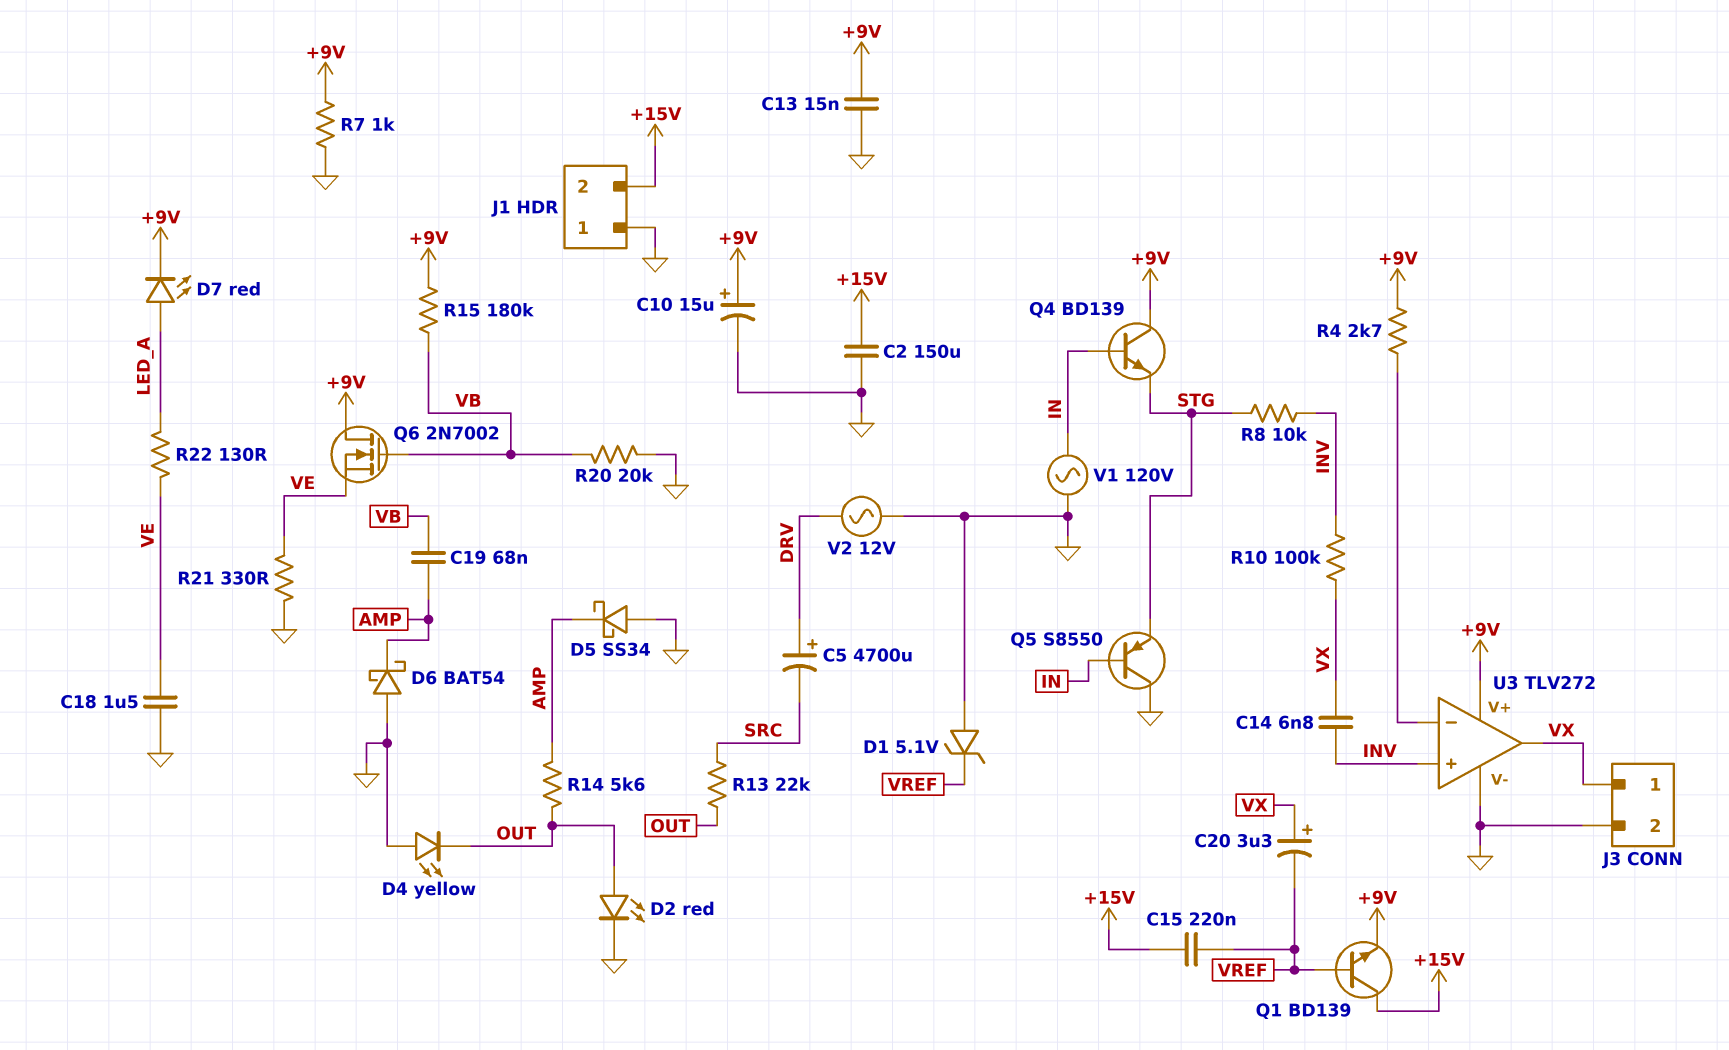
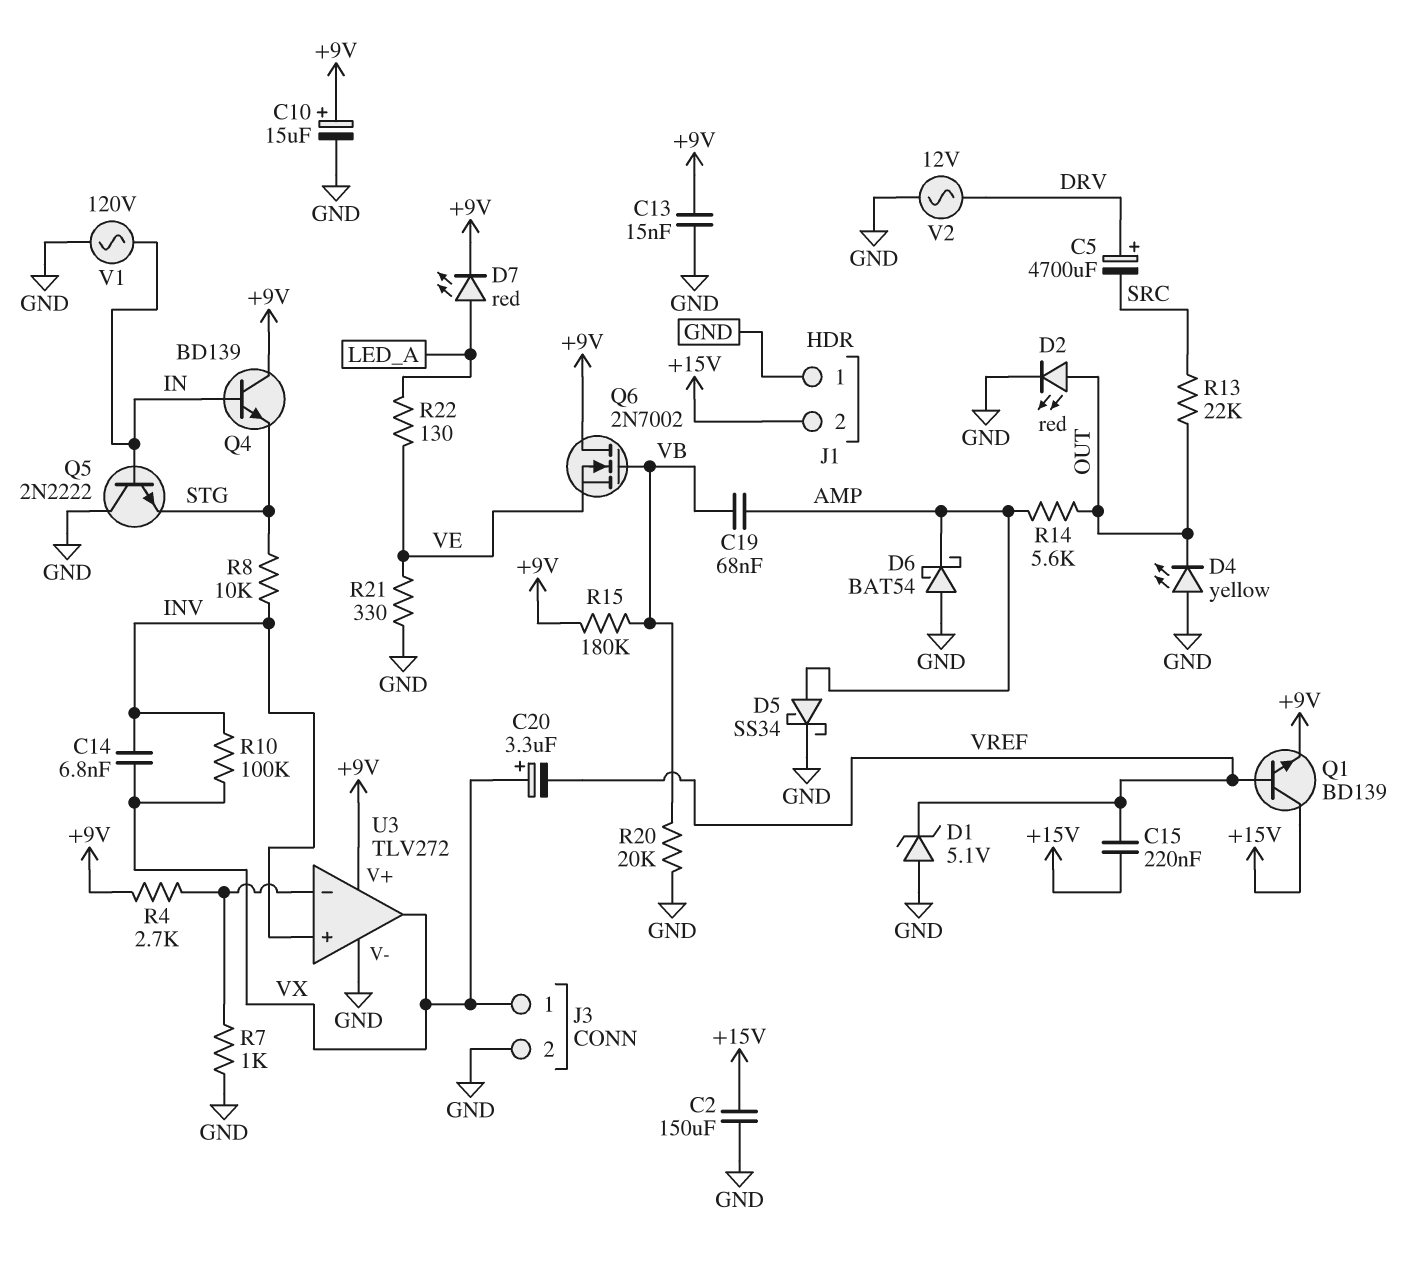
C18: 1.5uF (GND, VE) -> none
D5: schottky SS34 (A GND, K AMP) -> schottky SS34 (A AMP, K GND)
Q5: PNP S8550 (B IN, C GND, E STG) -> NPN 2N2222 (B IN, C GND, E STG)
R7: 1k (+9V, GND) -> 1k (GND, U3/in-)

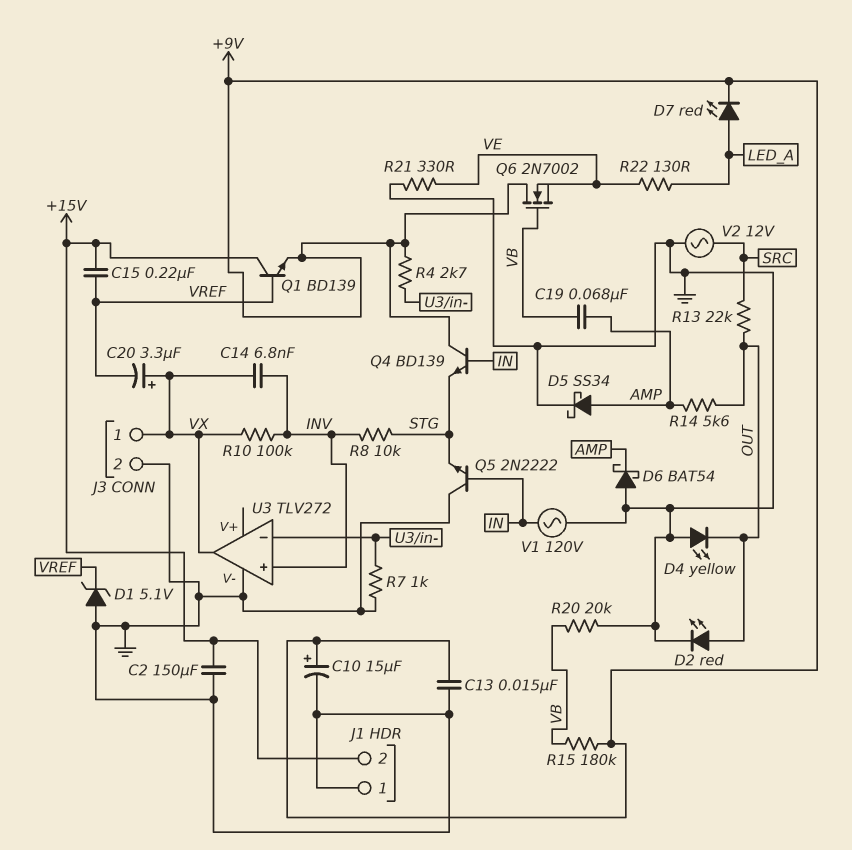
C5: 4700uF (plus DRV, minus SRC) -> none
U3 pin V+: +9V -> none
V2: AC 12V (DRV, GND) -> AC 12V (GND, SRC)

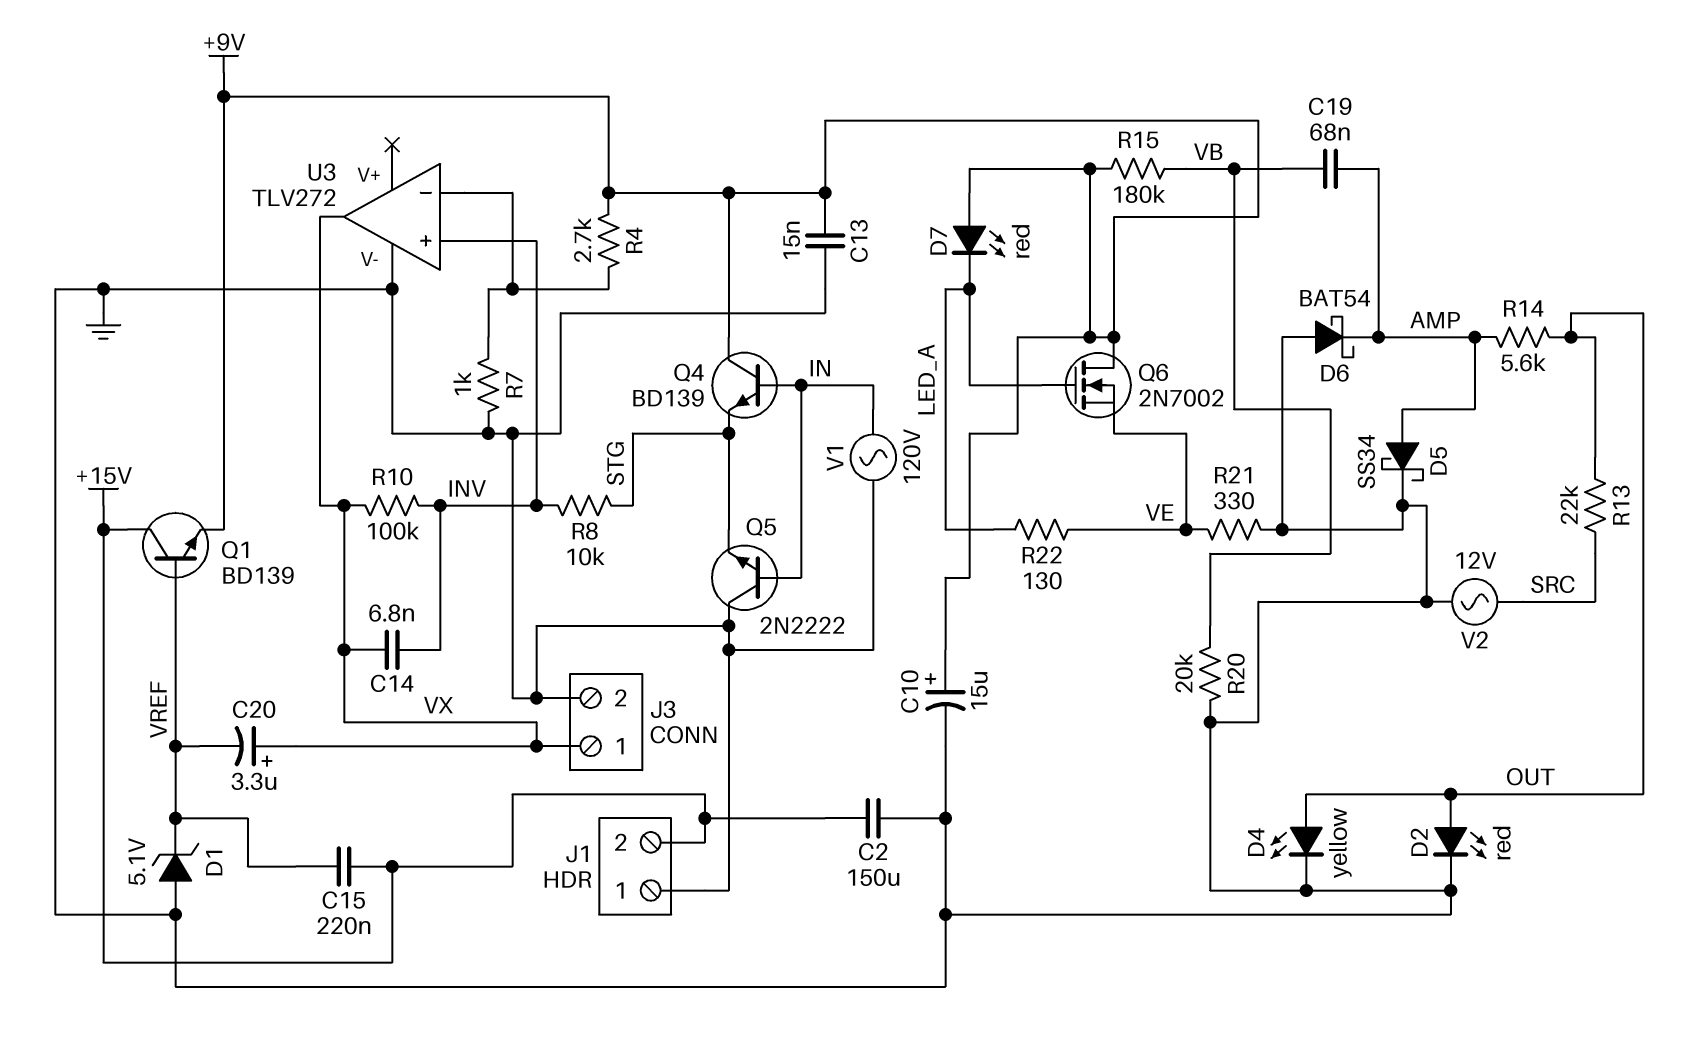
D4: LED yellow (A GND, K OUT) -> LED yellow (A OUT, K GND)
D7: LED red (A LED_A, K +9V) -> LED red (A +9V, K LED_A)
Q6: NMOS 2N7002 (G VB, D +9V, S VE) -> NMOS 2N7002 (G LED_A, D +9V, S VE)

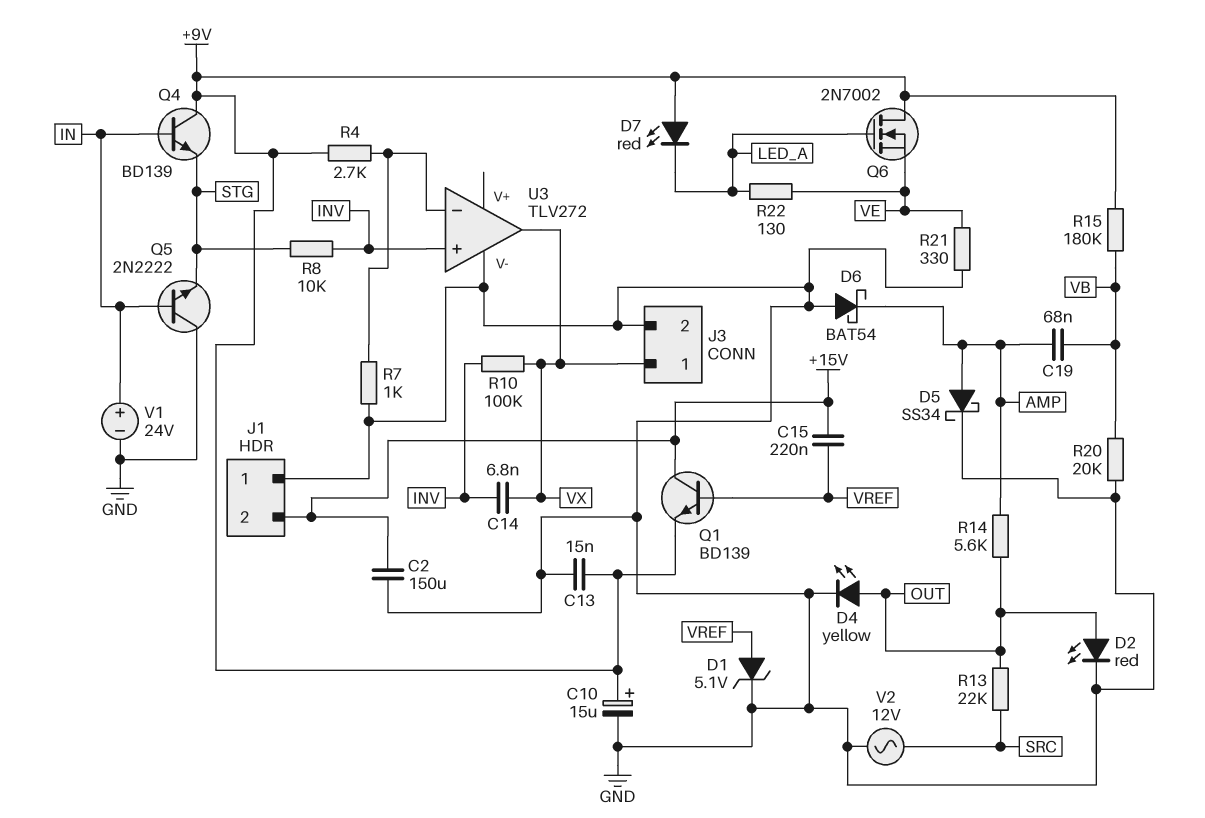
C20: 3.3uF (plus VX, minus VREF) -> none
D1: zener 5.1V (A GND, K VREF) -> zener 5.1V (A VREF, K GND)
V1: AC 120V (GND, IN) -> 24V (plus IN, minus GND)

